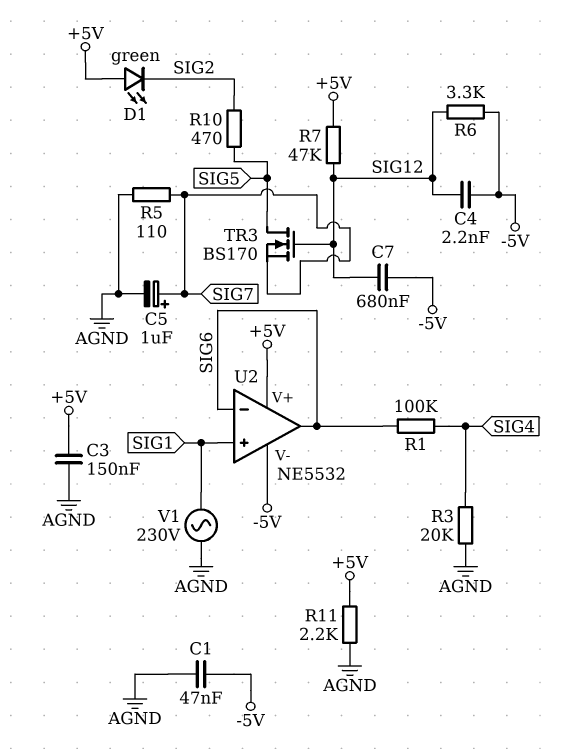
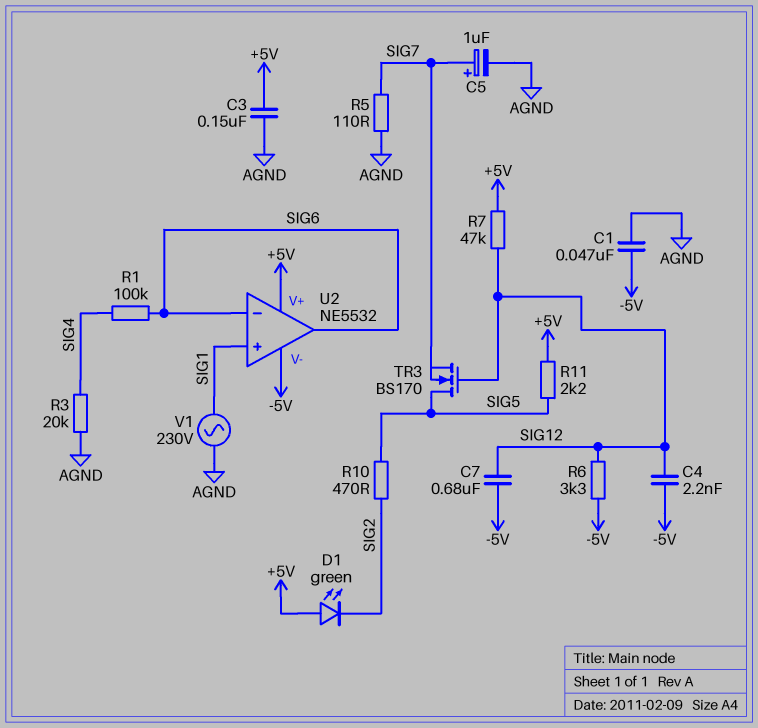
R11: 2.2k (+5V, AGND) -> 2.2k (+5V, SIG5)

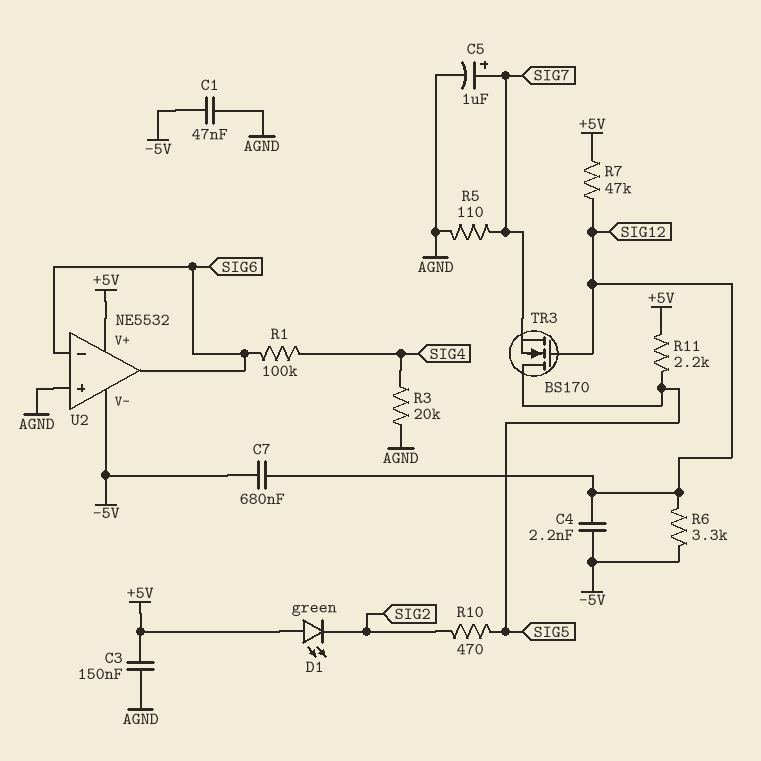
U2 pin in+: SIG1 -> AGND
V1: AC 230V (AGND, SIG1) -> none

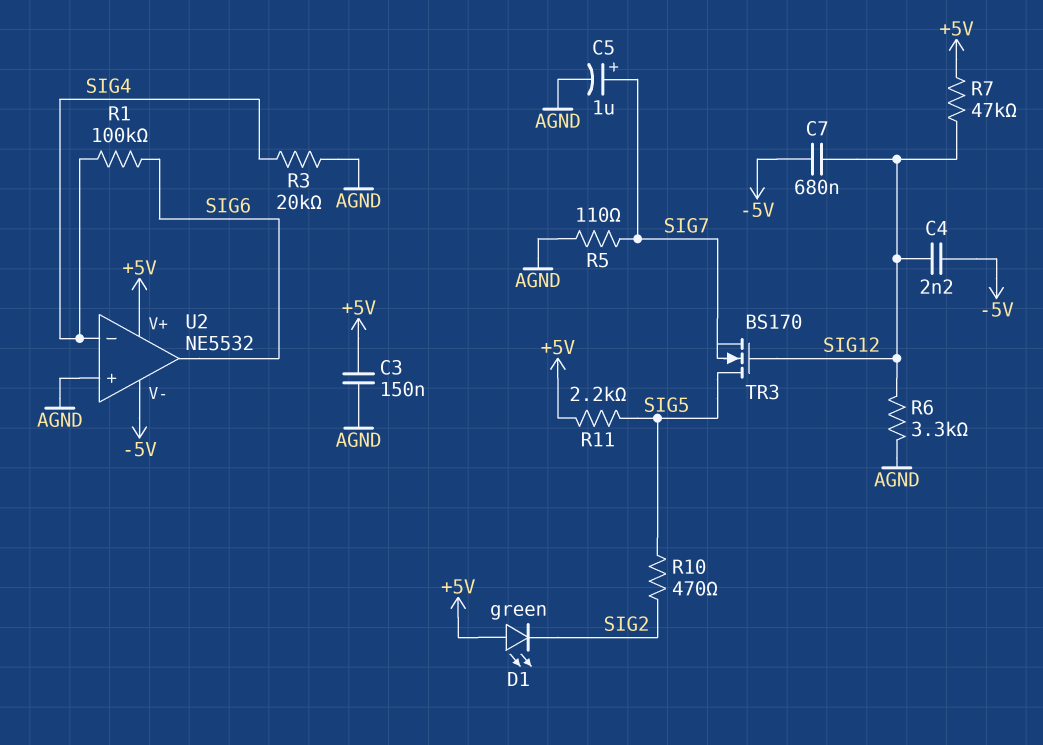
C1: 47nF (-5V, AGND) -> none
R6: 3.3k (-5V, SIG12) -> 3.3k (AGND, SIG12)
U2 pin in-: SIG6 -> SIG4

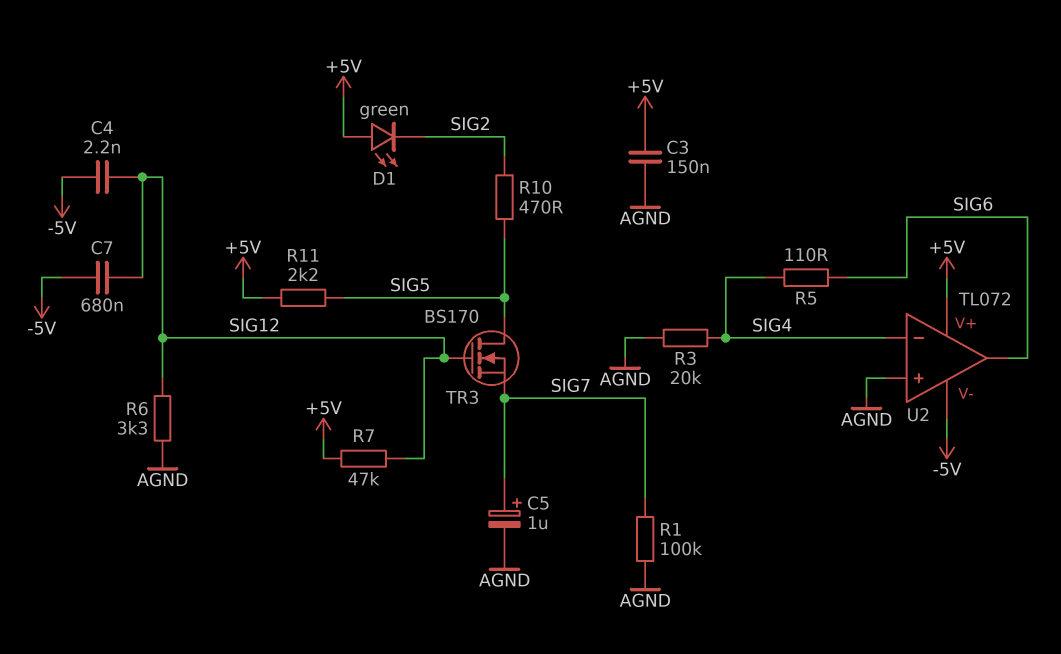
R1: 100k (SIG4, SIG6) -> 100k (AGND, SIG7)
R5: 110 (AGND, SIG7) -> 110 (SIG4, SIG6)
U2: NE5532 -> TL072

